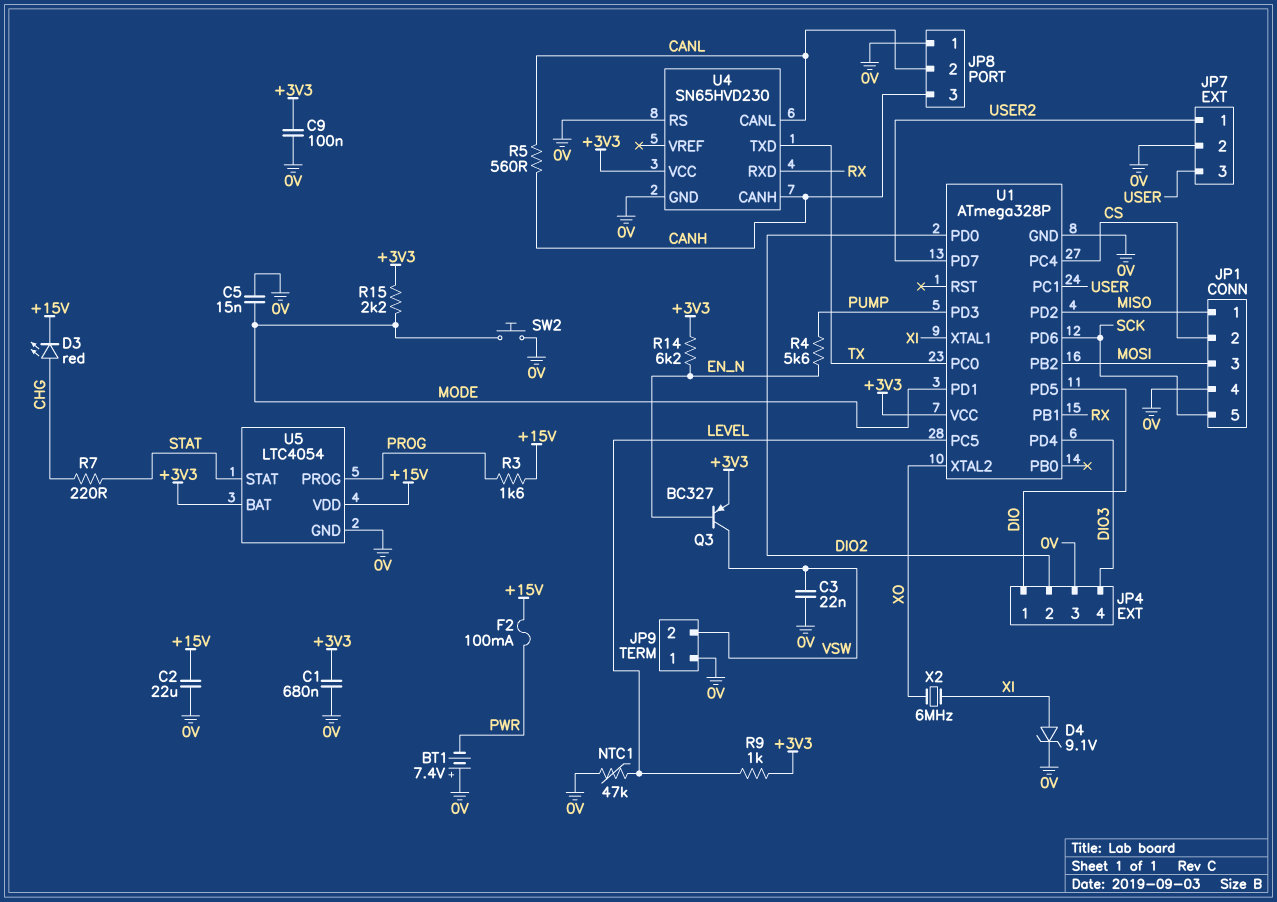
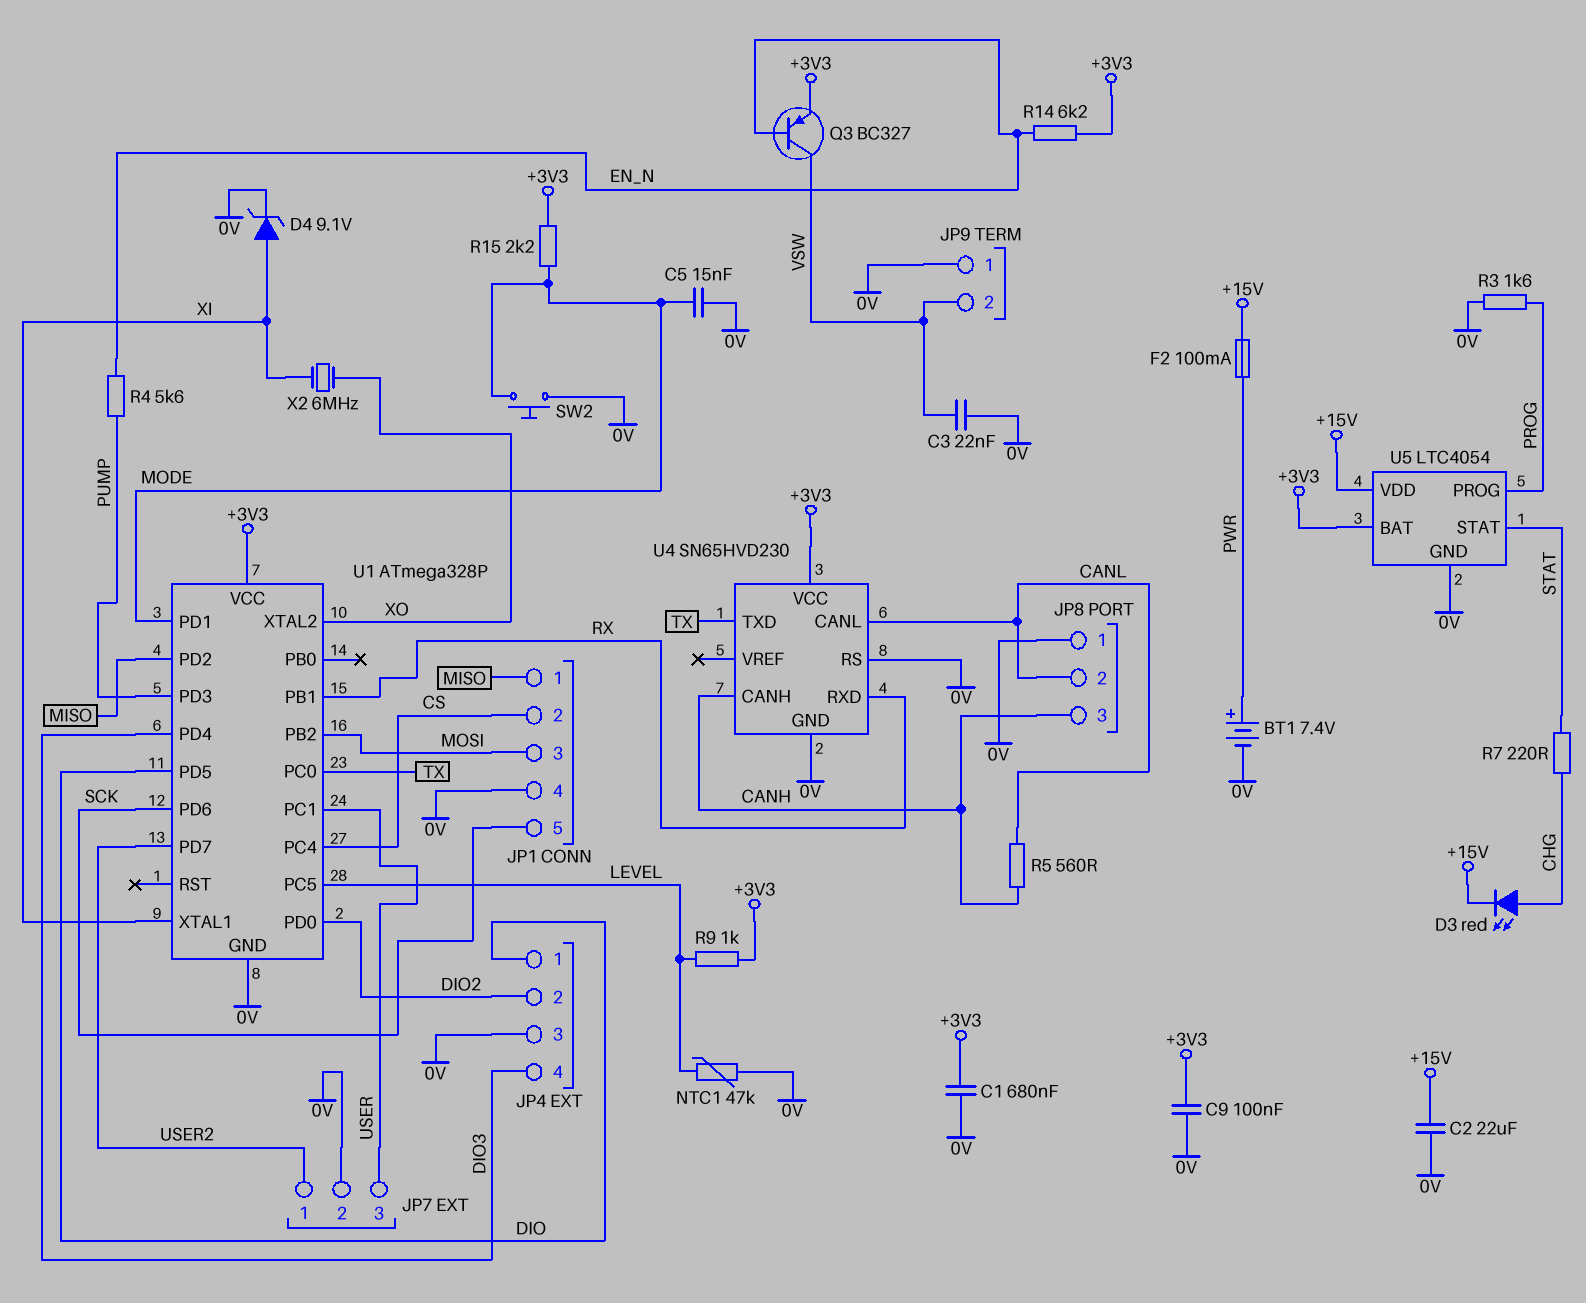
BT1: 7.4V (plus 0V, minus PWR) -> 7.4V (plus PWR, minus 0V)
R3: 1.6k (+15V, PROG) -> 1.6k (0V, PROG)

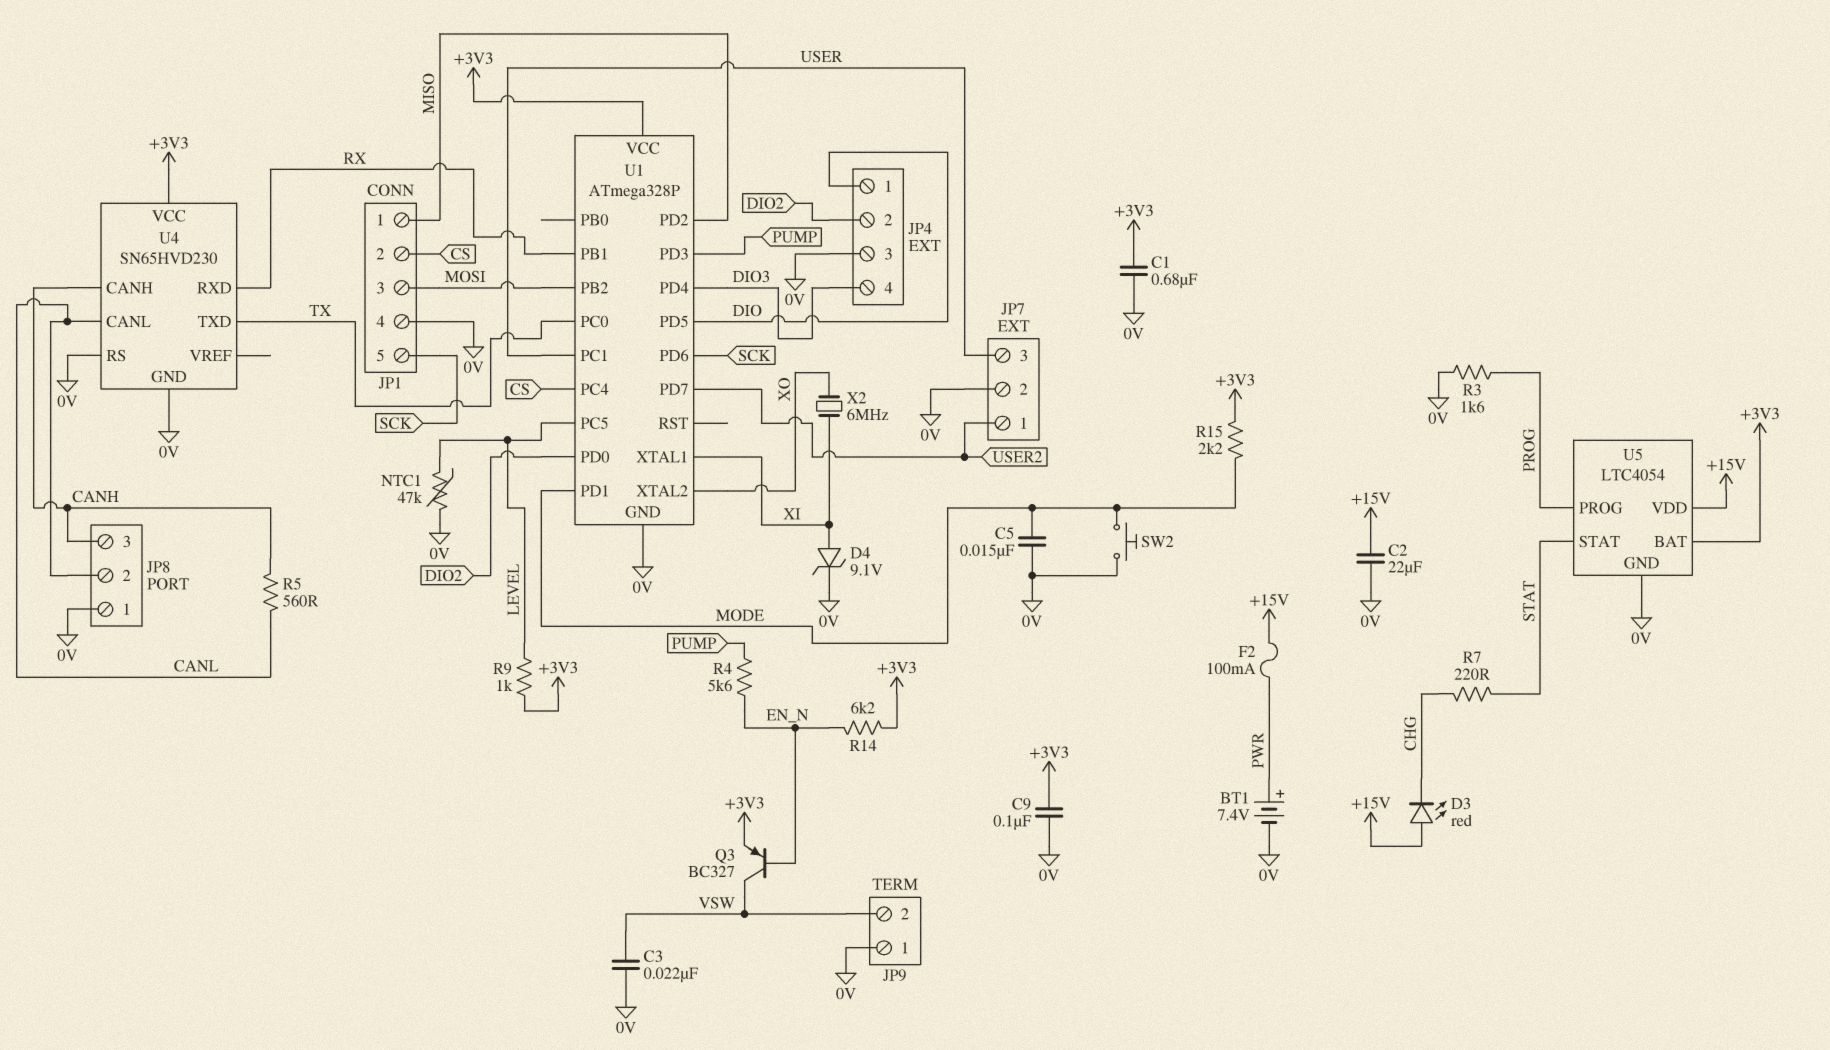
D3: LED red (A CHG, K +15V) -> LED red (A +15V, K CHG)

